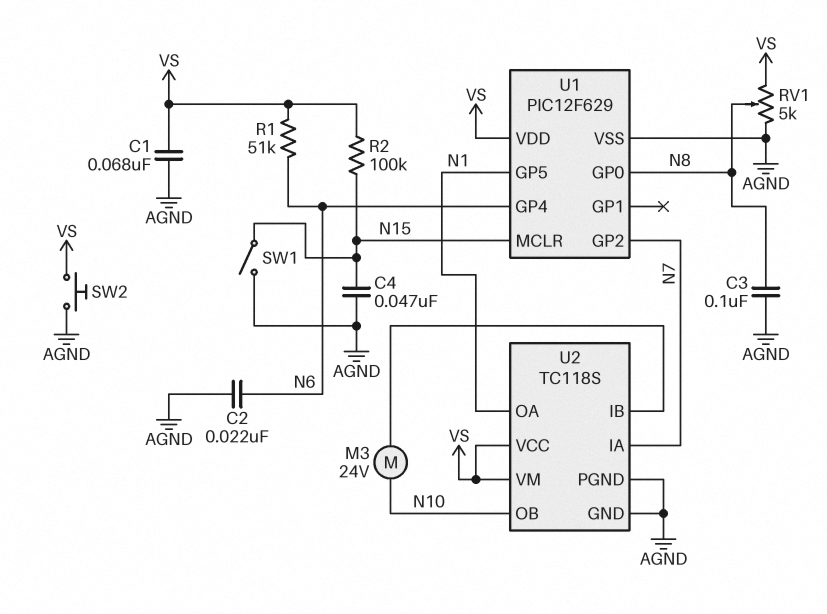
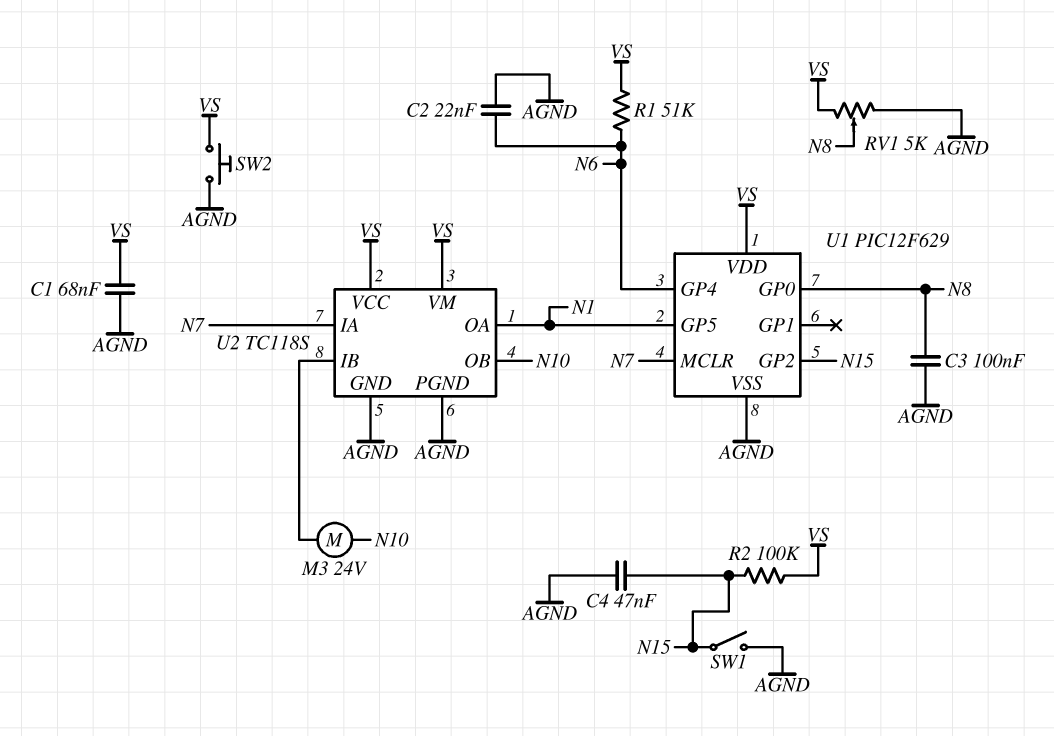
U1 pin GP2: N7 -> N15
U1 pin MCLR: N15 -> N7

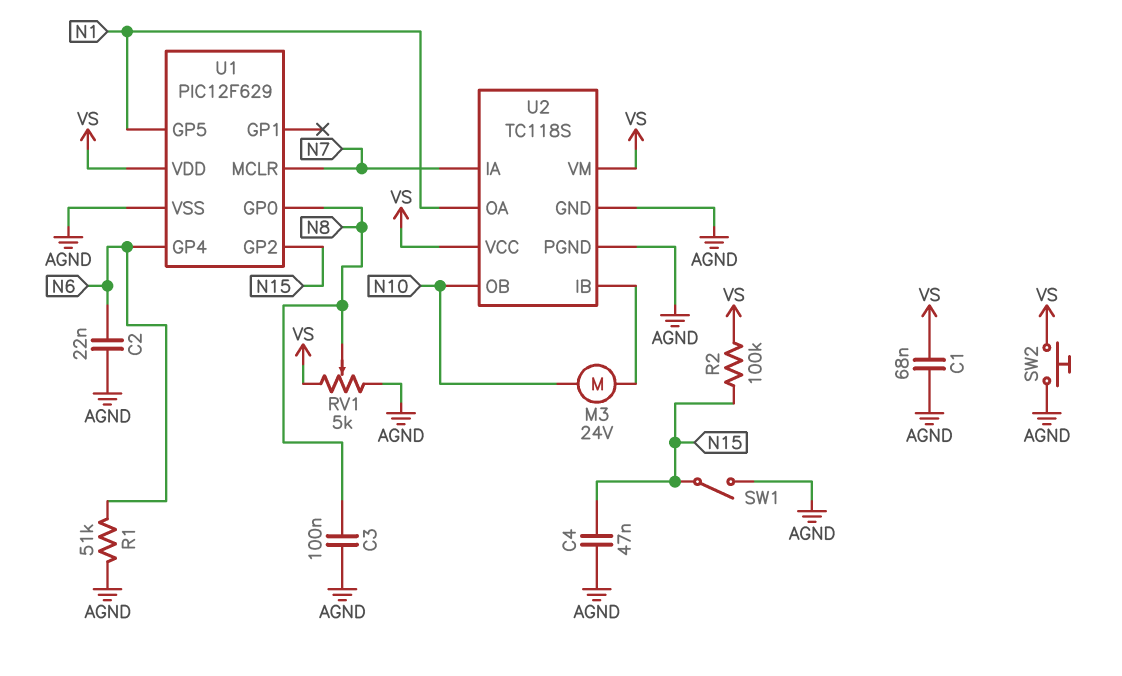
R1: 51k (N6, VS) -> 51k (AGND, N6)

